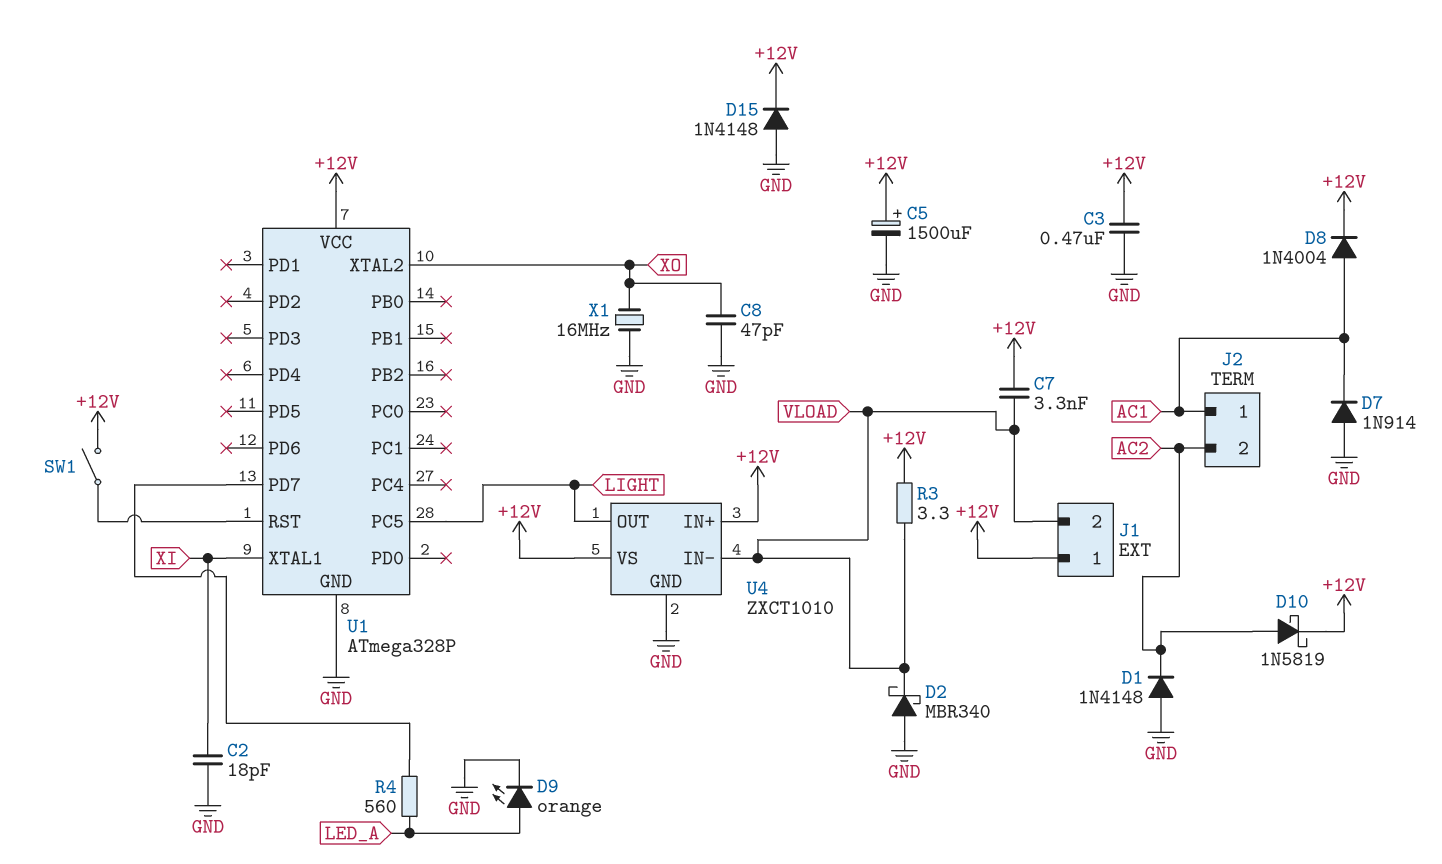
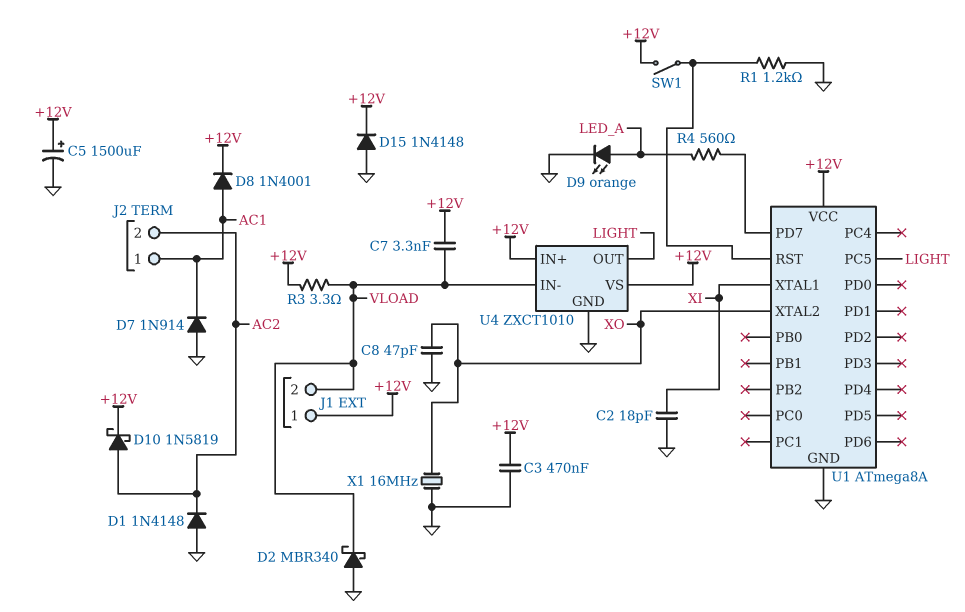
D8: diode 1N4004 (A AC1, K +12V) -> diode 1N4001 (A AC1, K +12V)
R1: none -> 1.2k (GND, U1/RST)
U1: ATmega328P -> ATmega8A

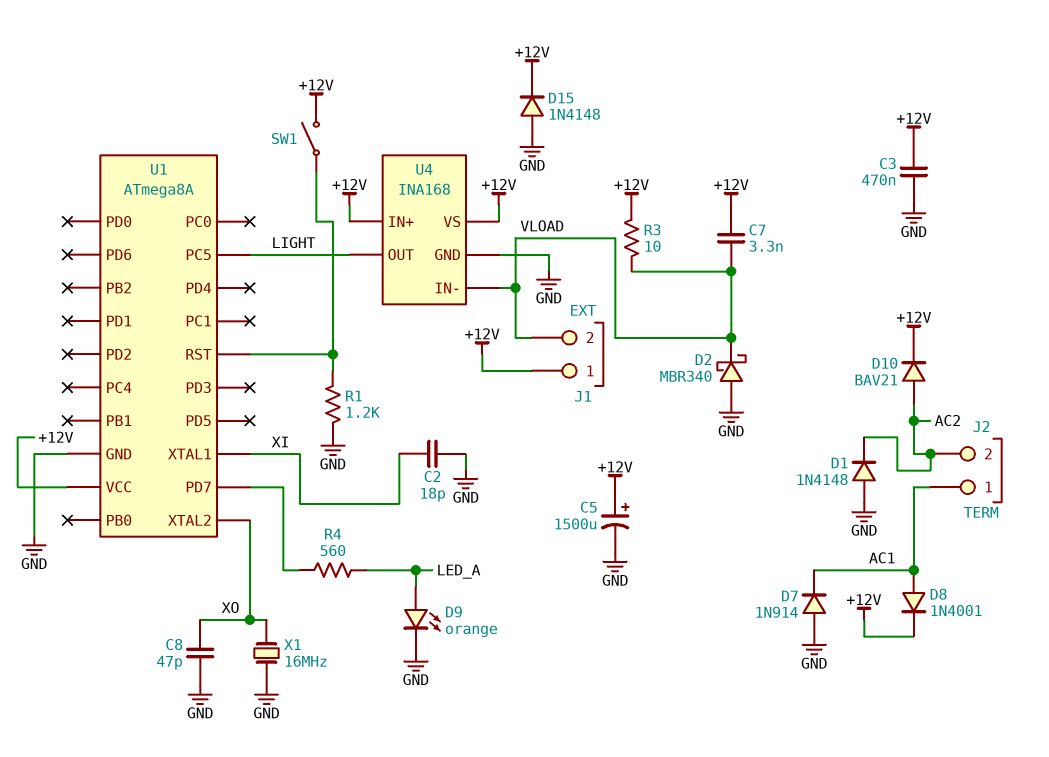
D10: schottky 1N5819 (A AC2, K +12V) -> diode BAV21 (A AC2, K +12V)
R3: 3.3 (+12V, VLOAD) -> 10 (+12V, VLOAD)
U4: ZXCT1010 -> INA168

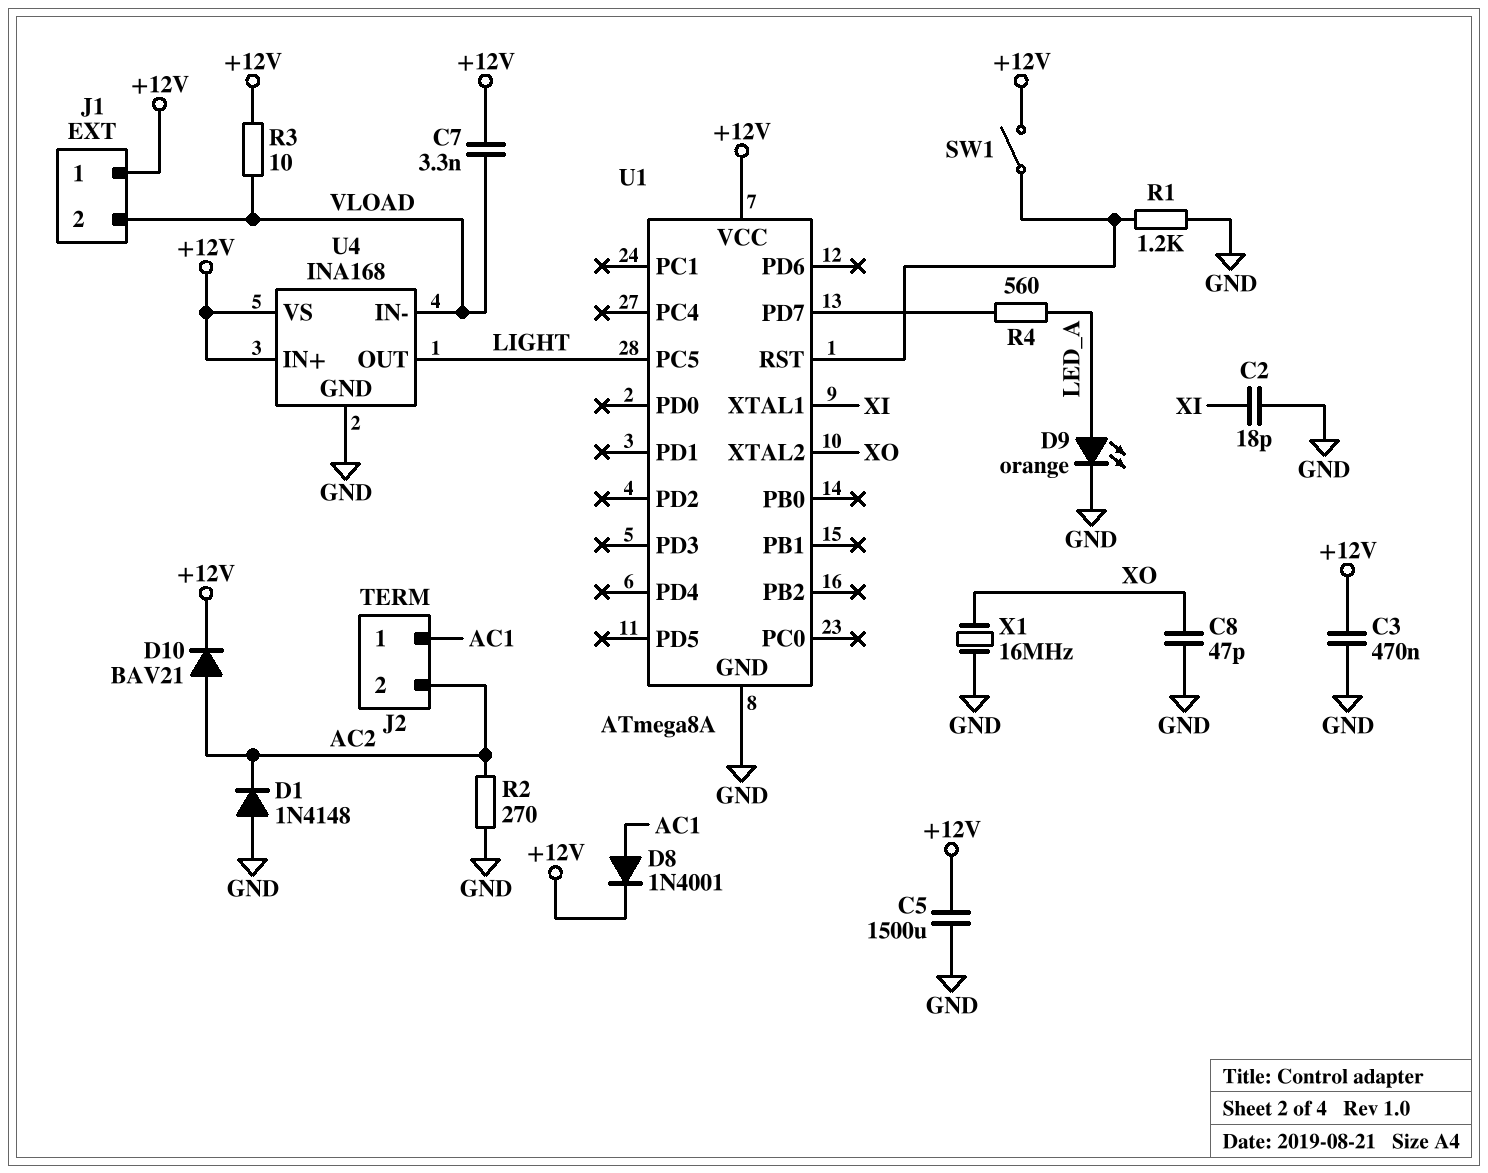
C5: 1500uF (plus +12V, minus GND) -> 1500uF (+12V, GND)
D2: schottky MBR340 (A GND, K VLOAD) -> none
D7: diode 1N914 (A GND, K AC1) -> none
D15: diode 1N4148 (A GND, K +12V) -> none
R2: none -> 270 (AC2, GND)

